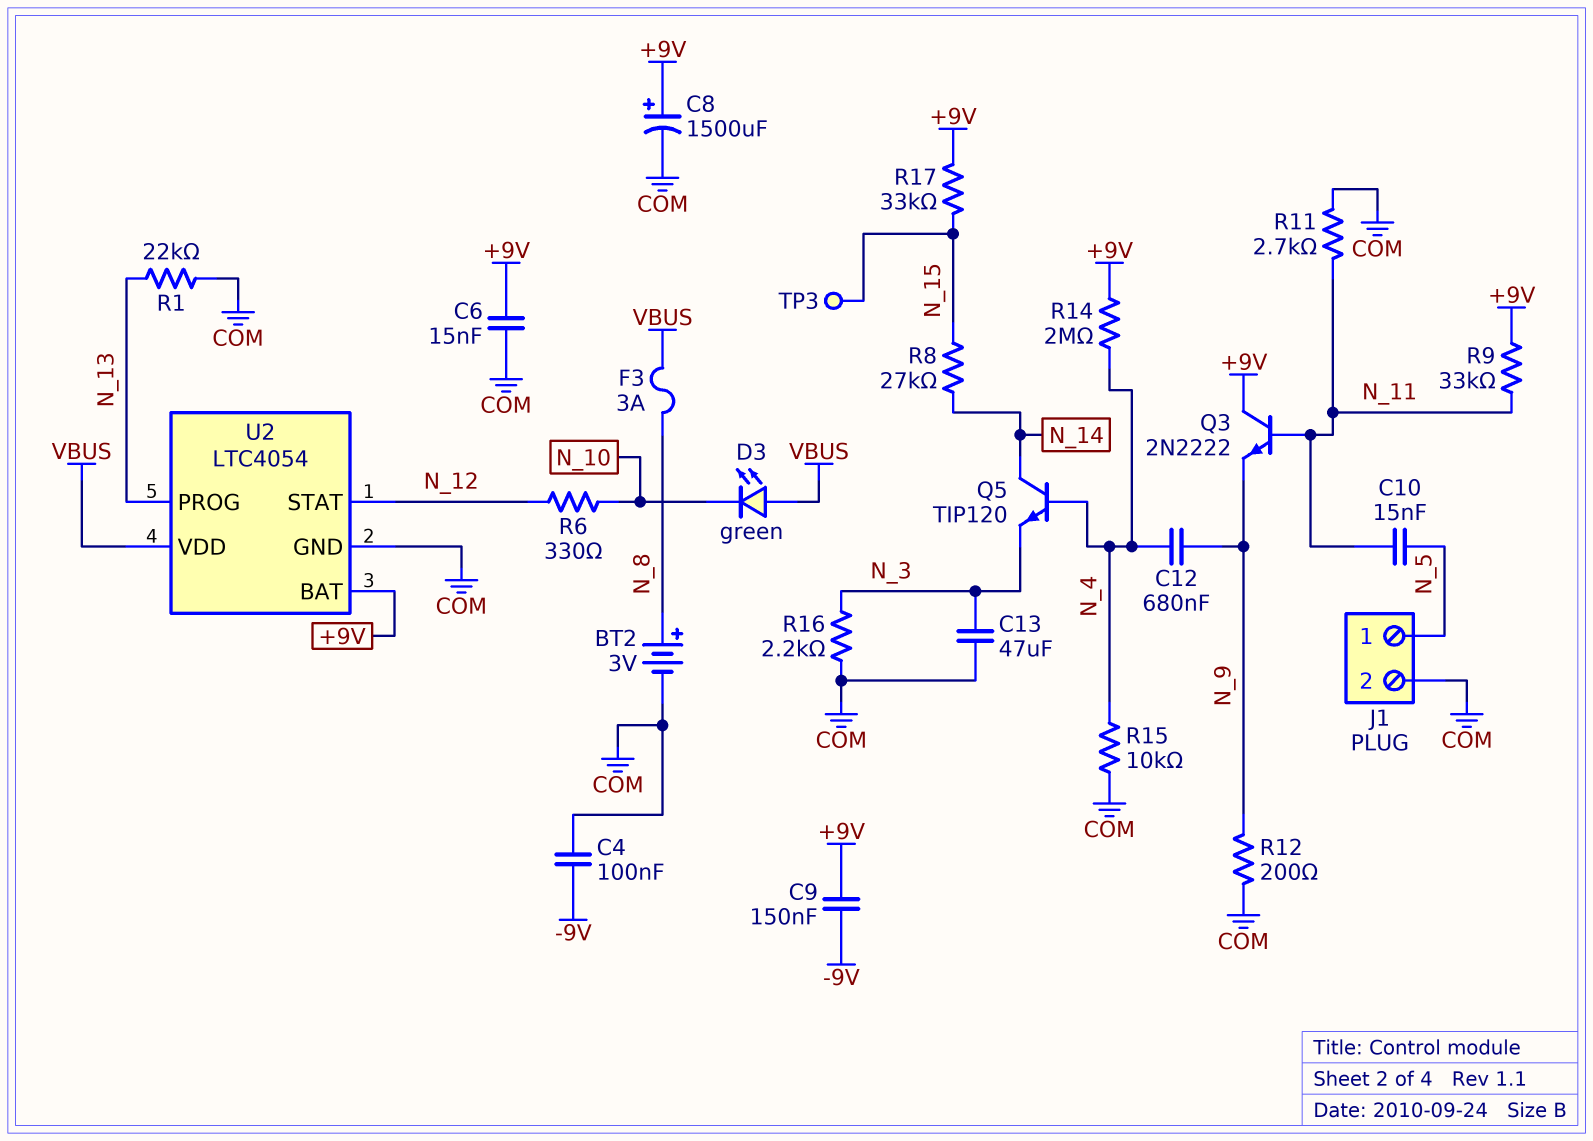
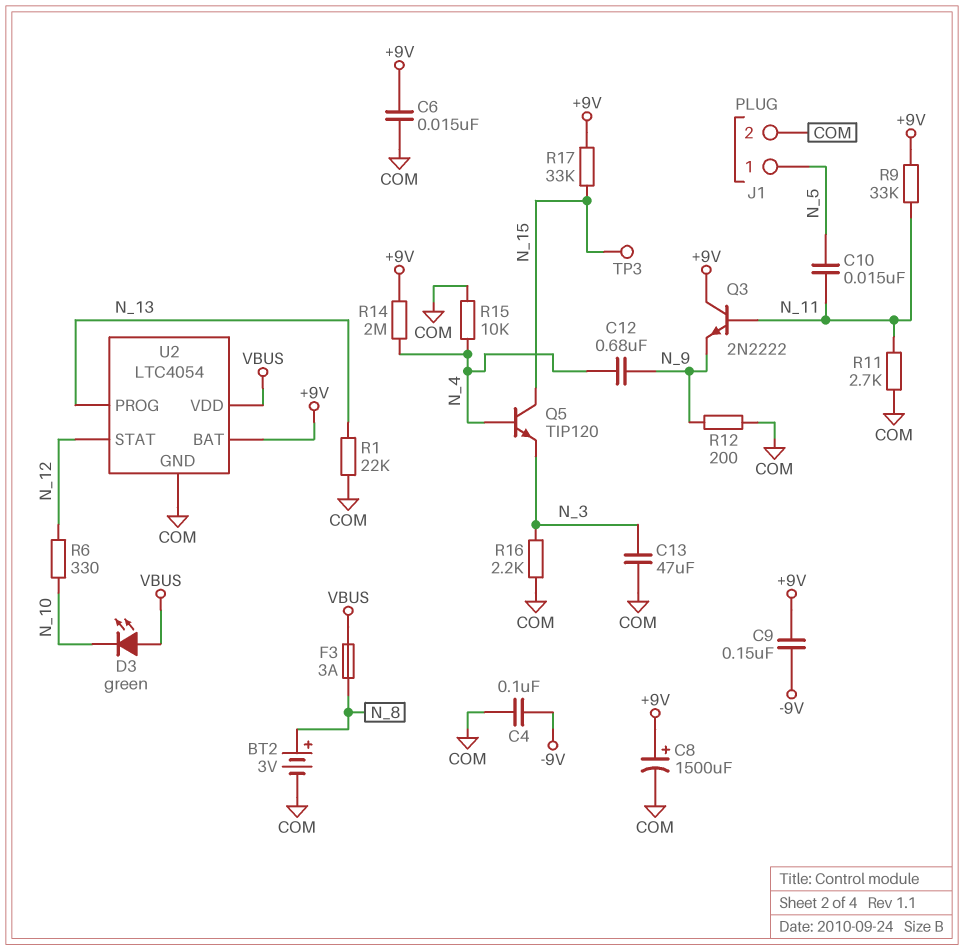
Q5: NPN TIP120 (B N_4, C N_14, E N_3) -> NPN TIP120 (B N_4, C N_15, E N_3)
R8: 27k (N_14, N_15) -> none

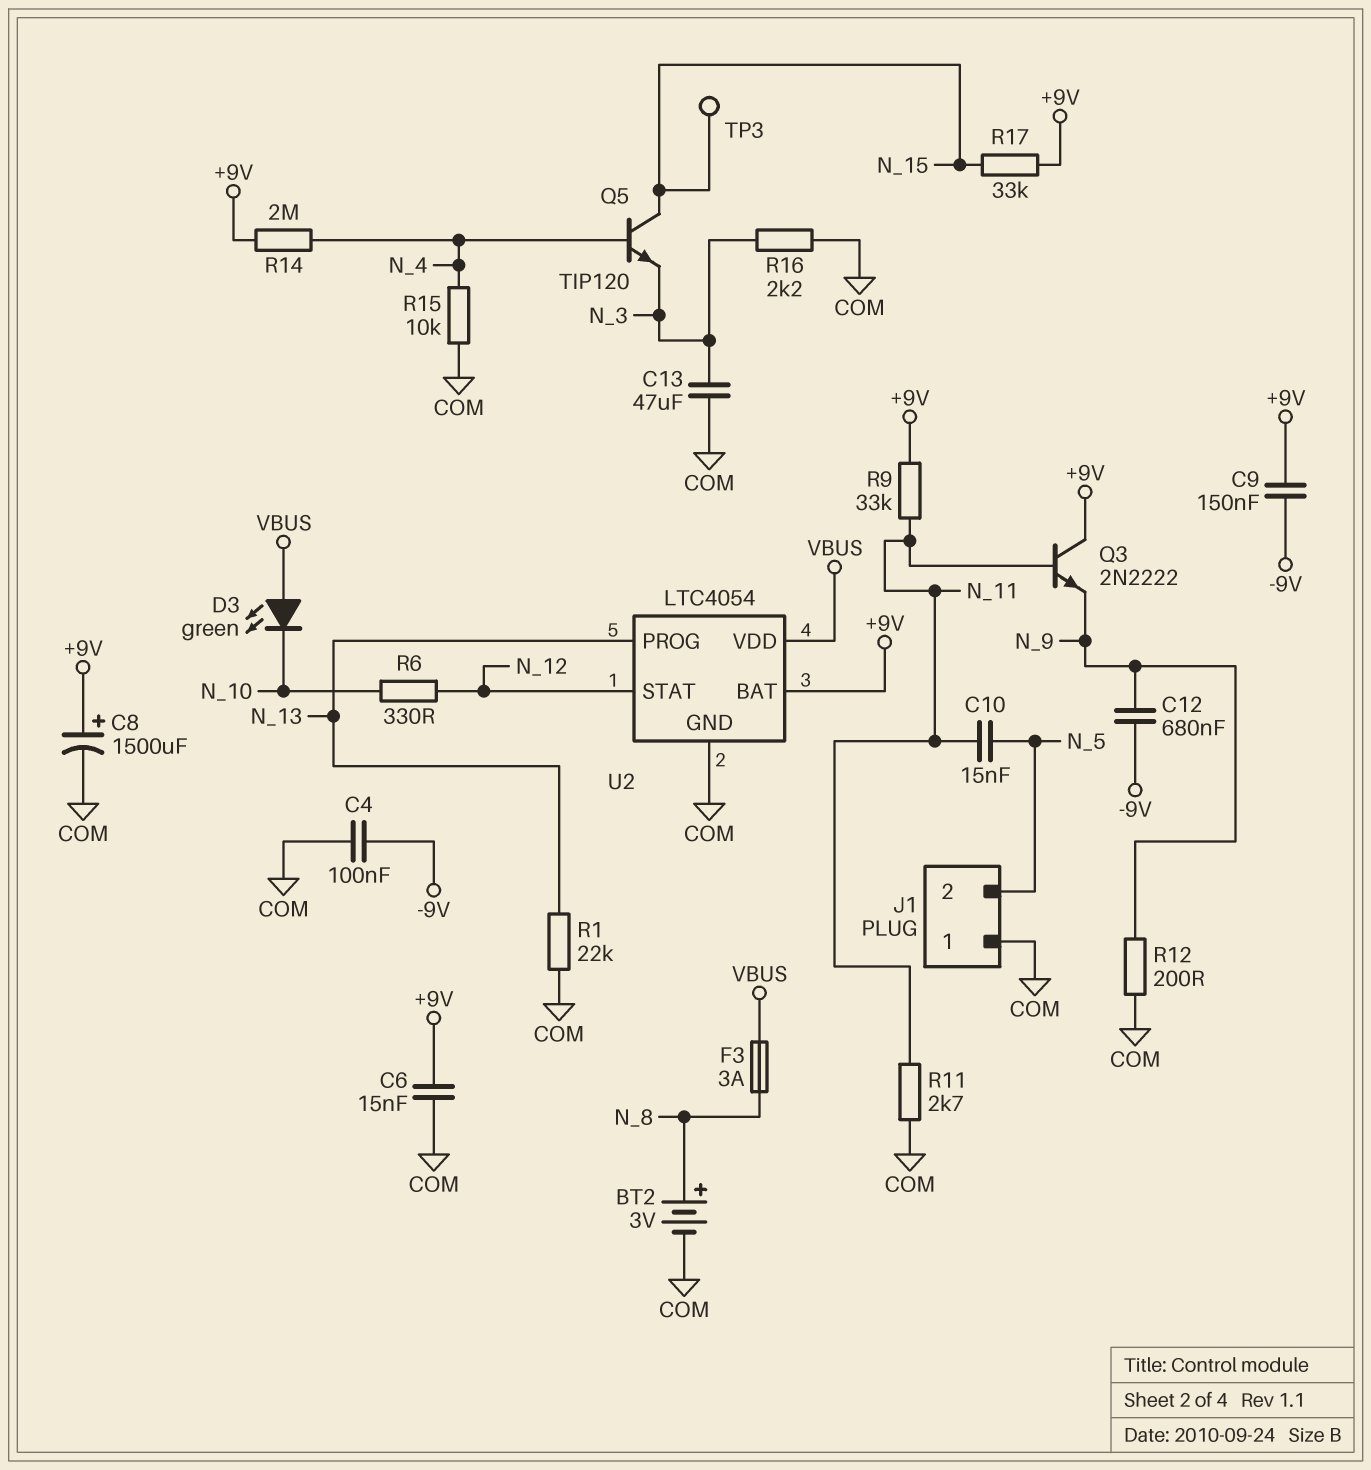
C12: 680nF (N_4, N_9) -> 680nF (-9V, N_9)
J1 pin 1: N_5 -> COM
J1 pin 2: COM -> N_5

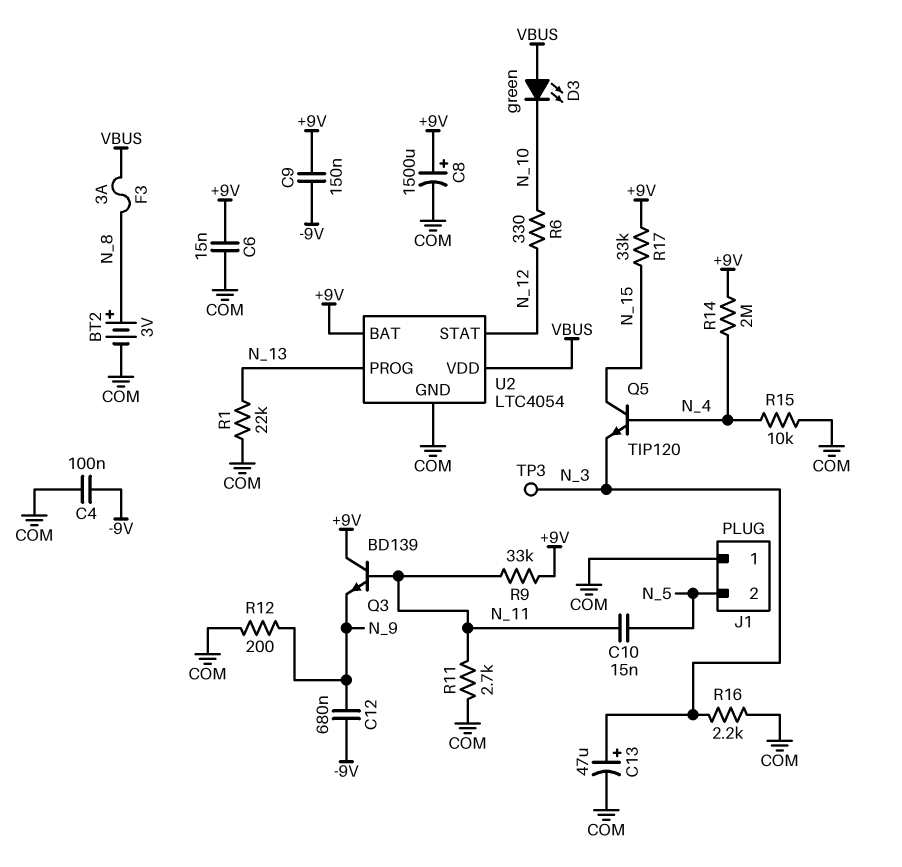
C13: 47uF (COM, N_3) -> 47uF (plus N_3, minus COM)
Q3: NPN 2N2222 (B N_11, C +9V, E N_9) -> NPN BD139 (B N_11, C +9V, E N_9)
TP3: test point (N_15) -> test point (N_3)

